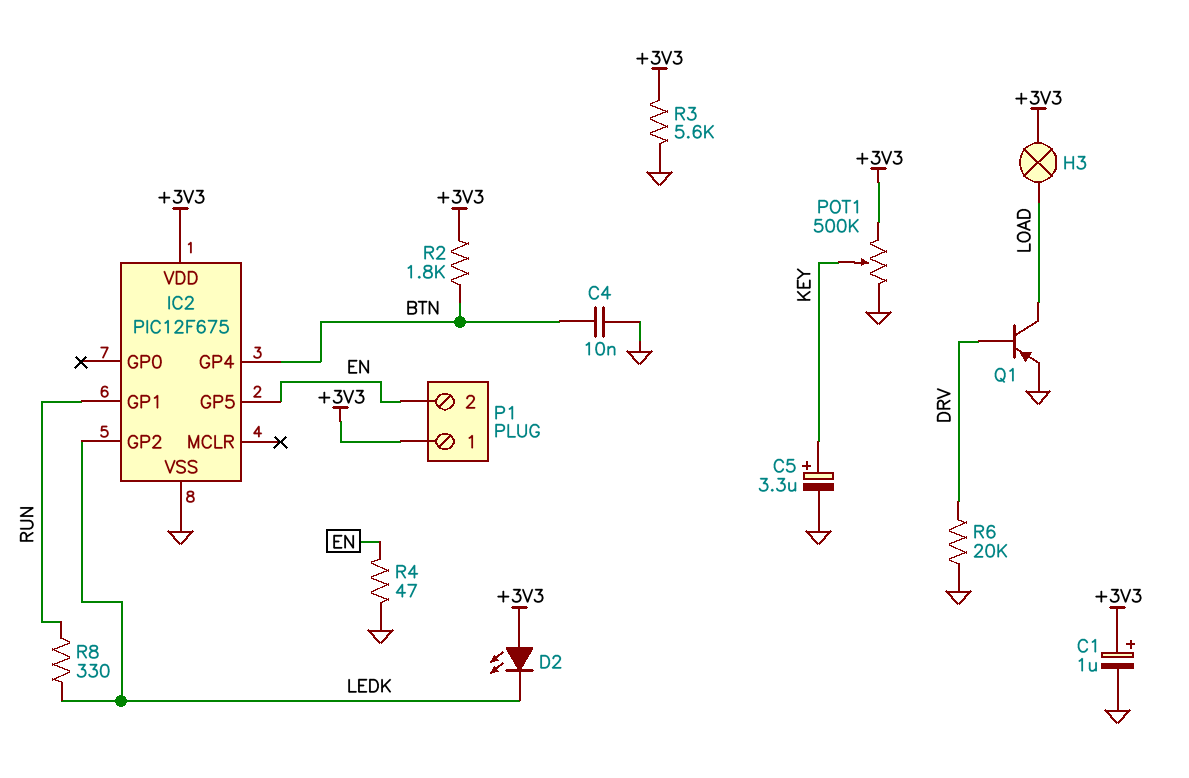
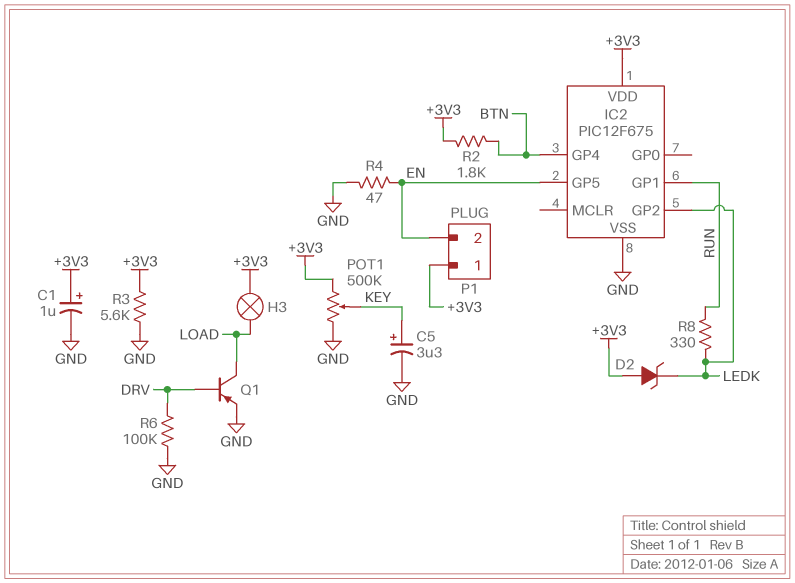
C4: 10nF (BTN, GND) -> none
D2: LED (A +3V3, K LEDK) -> zener (A +3V3, K LEDK)
R6: 20k (DRV, GND) -> 100k (DRV, GND)

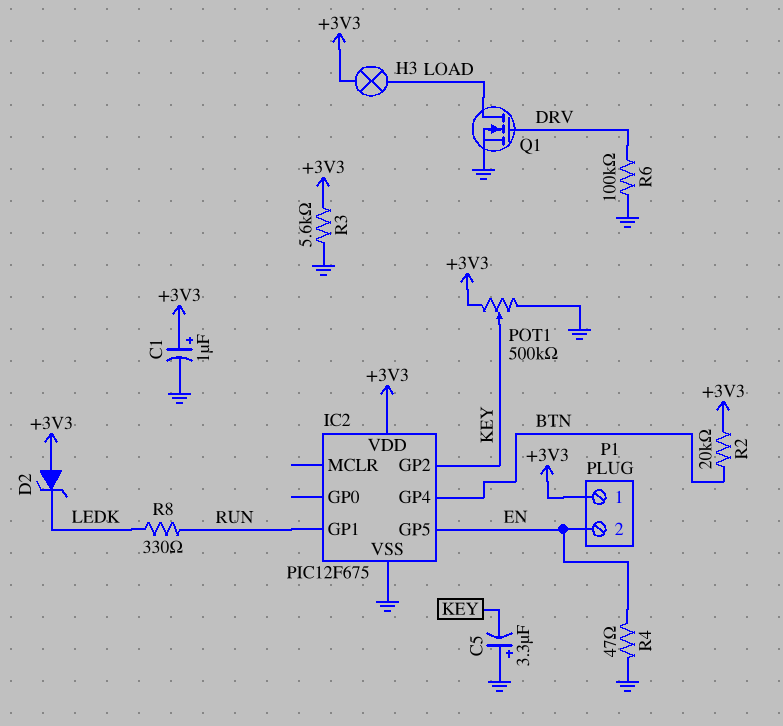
C5: 3.3uF (plus KEY, minus GND) -> 3.3uF (plus GND, minus KEY)
IC2 pin GP2: LEDK -> KEY
Q1: PNP (B DRV, C LOAD, E GND) -> NMOS (G DRV, D LOAD, S GND)
R2: 1.8k (+3V3, BTN) -> 20k (+3V3, BTN)

